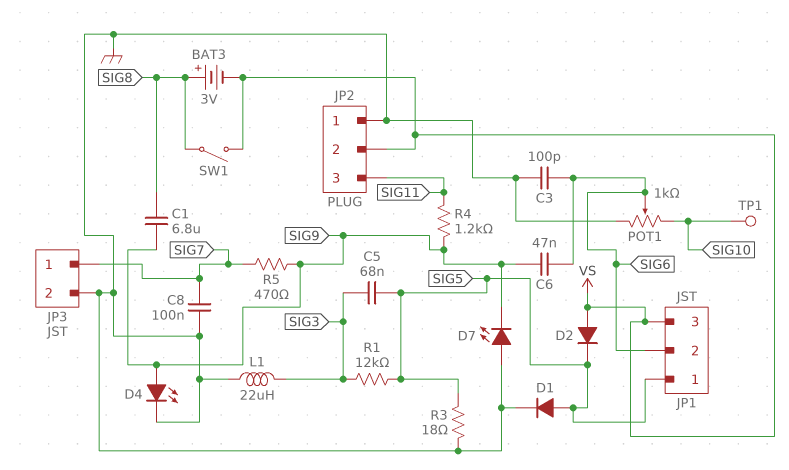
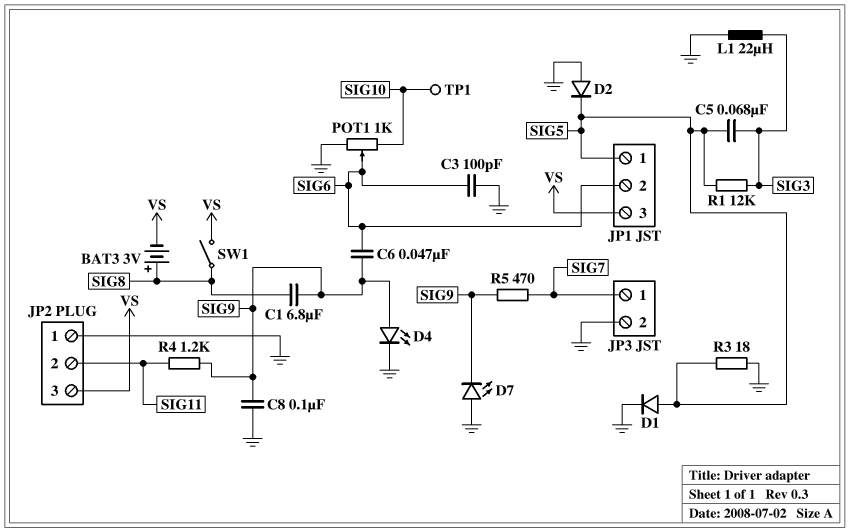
C8: 100nF (GND, SIG7) -> 100nF (GND, SIG9)
D2: diode (A VS, K SIG5) -> diode (A GND, K SIG5)
JP2 pin 2: VS -> SIG11
JP2 pin 3: SIG11 -> VS

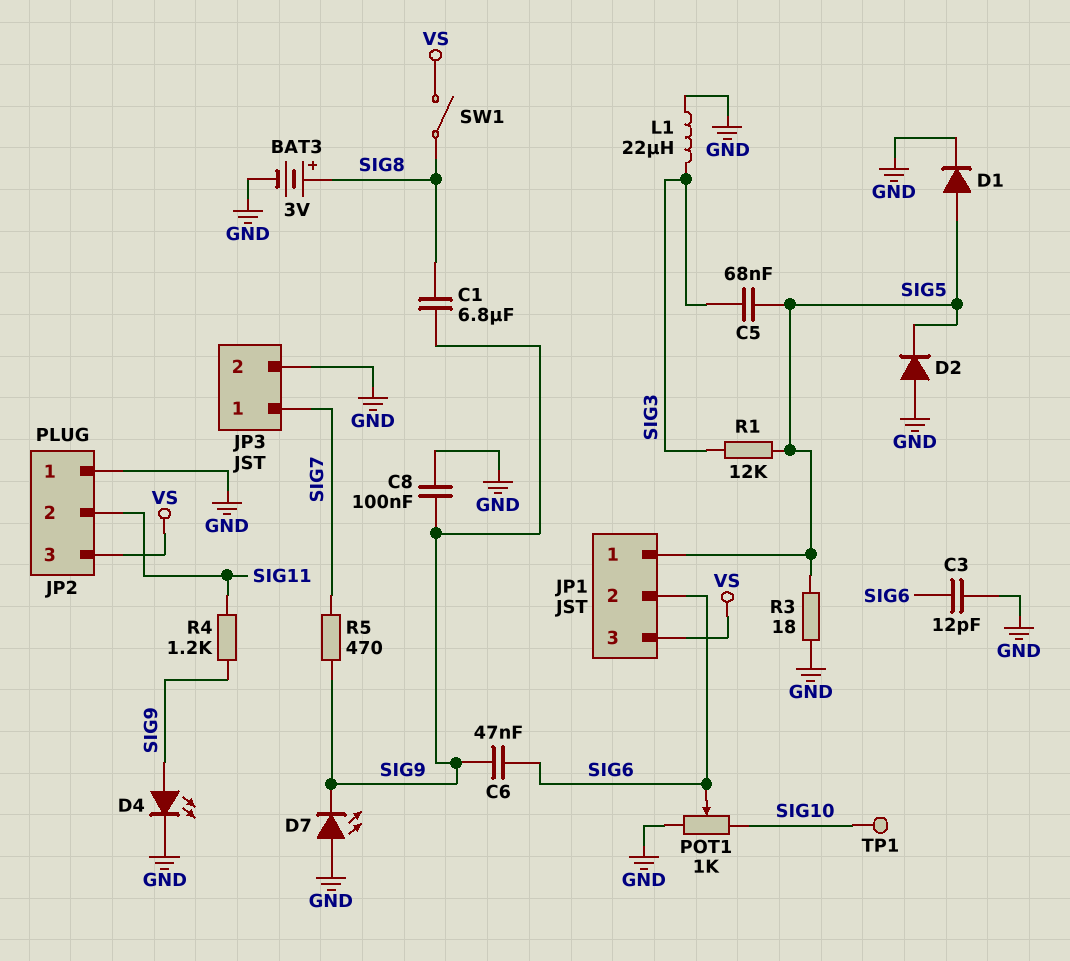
BAT3: 3V (plus SIG8, minus VS) -> 3V (plus SIG8, minus GND)
C3: 100pF (GND, SIG6) -> 12pF (GND, SIG6)

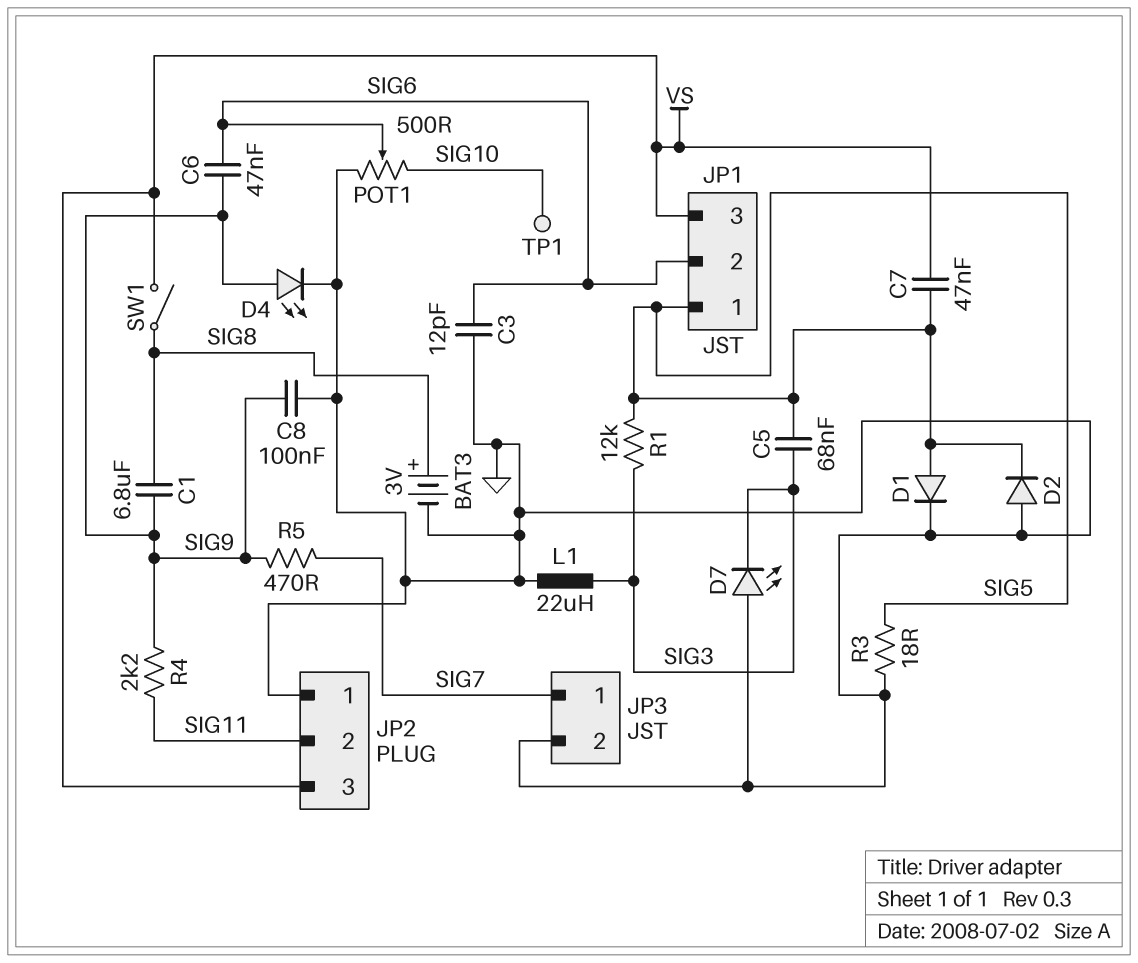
C7: none -> 47nF (SIG5, VS)
D7: LED (A GND, K SIG9) -> LED (A GND, K SIG3)
POT1: 1k (GND, SIG10, wiper SIG6) -> 500 (GND, SIG10, wiper SIG6)
R4: 1.2k (SIG9, SIG11) -> 2.2k (SIG9, SIG11)

